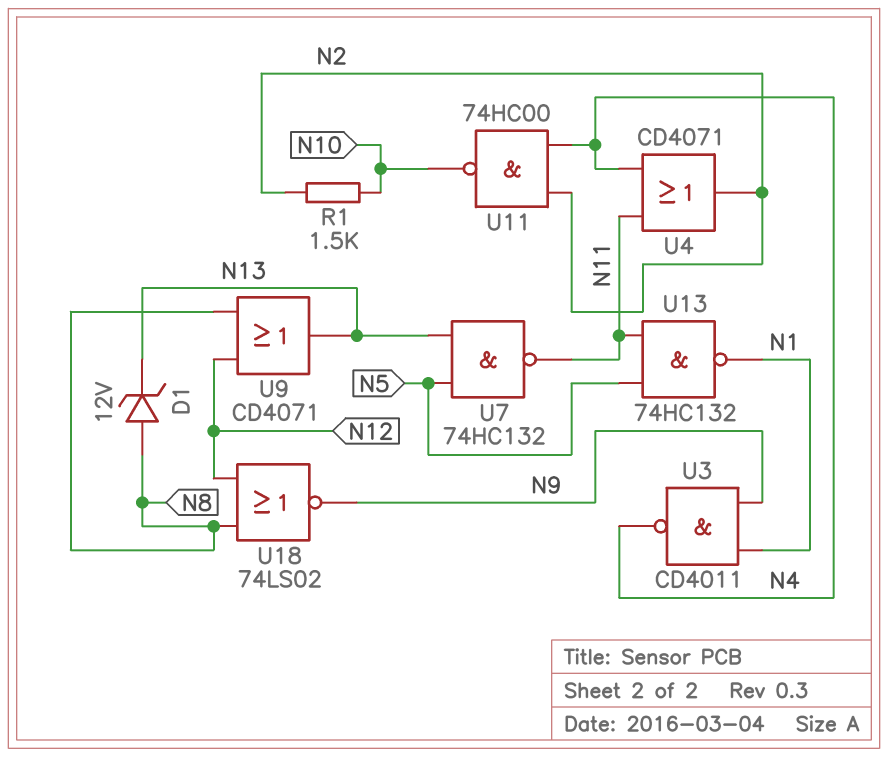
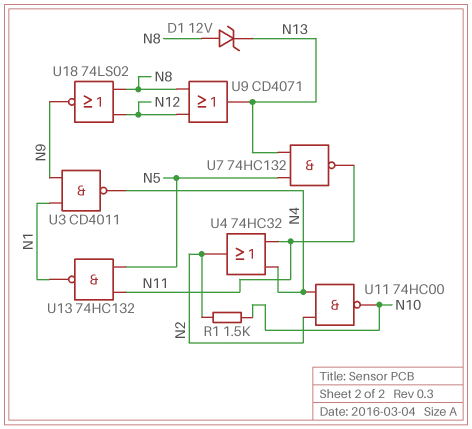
U4: OR CD4071 (in N4, in N11, out N2) -> OR 74HC32 (in N4, in N11, out N2)

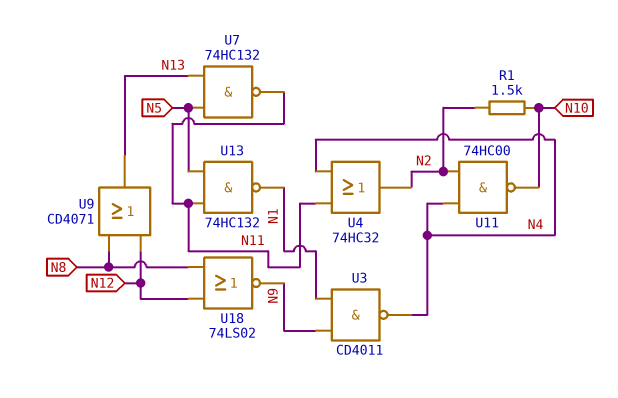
D1: zener 12V (A N8, K N13) -> none

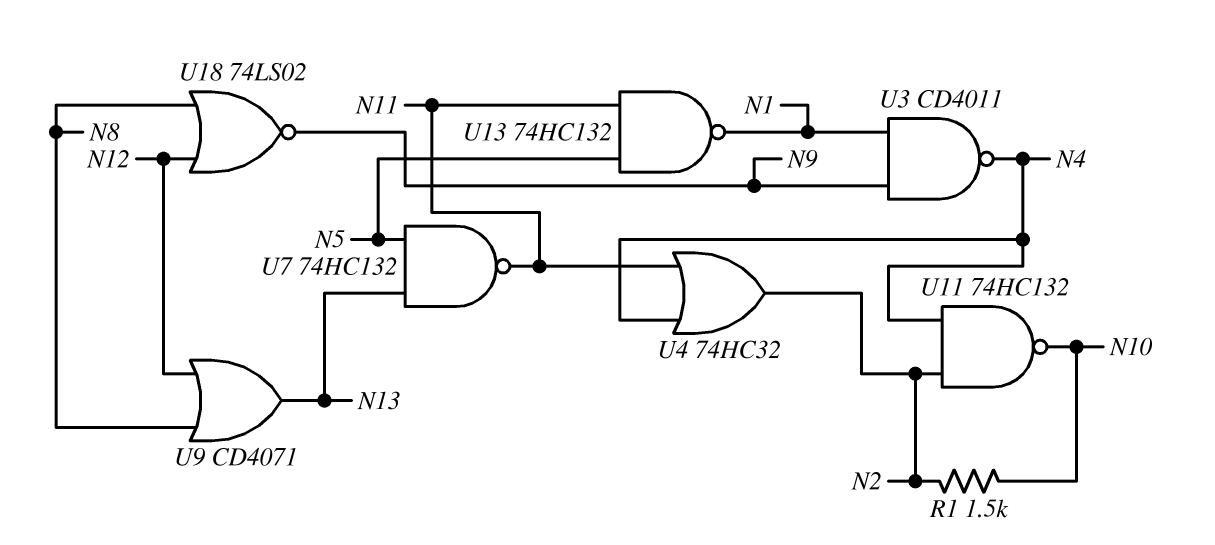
U11: NAND 74HC00 (in N2, in N4, out N10) -> NAND 74HC132 (in N2, in N4, out N10)

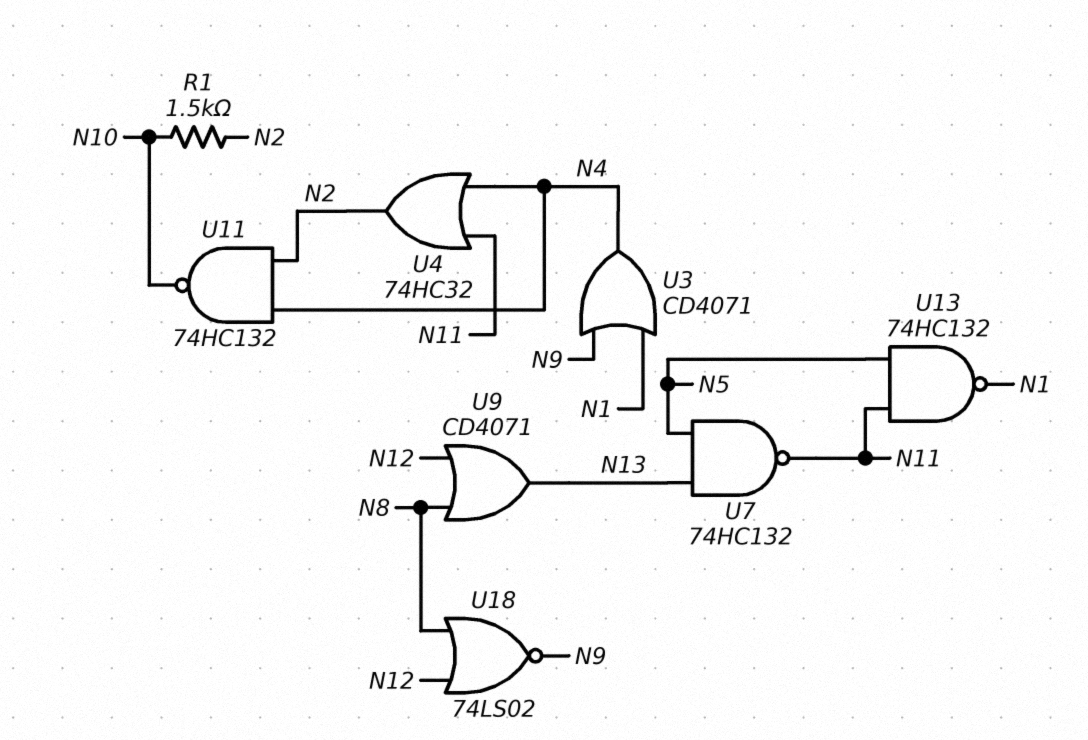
U3: NAND CD4011 (in N1, in N9, out N4) -> OR CD4071 (in N1, in N9, out N4)

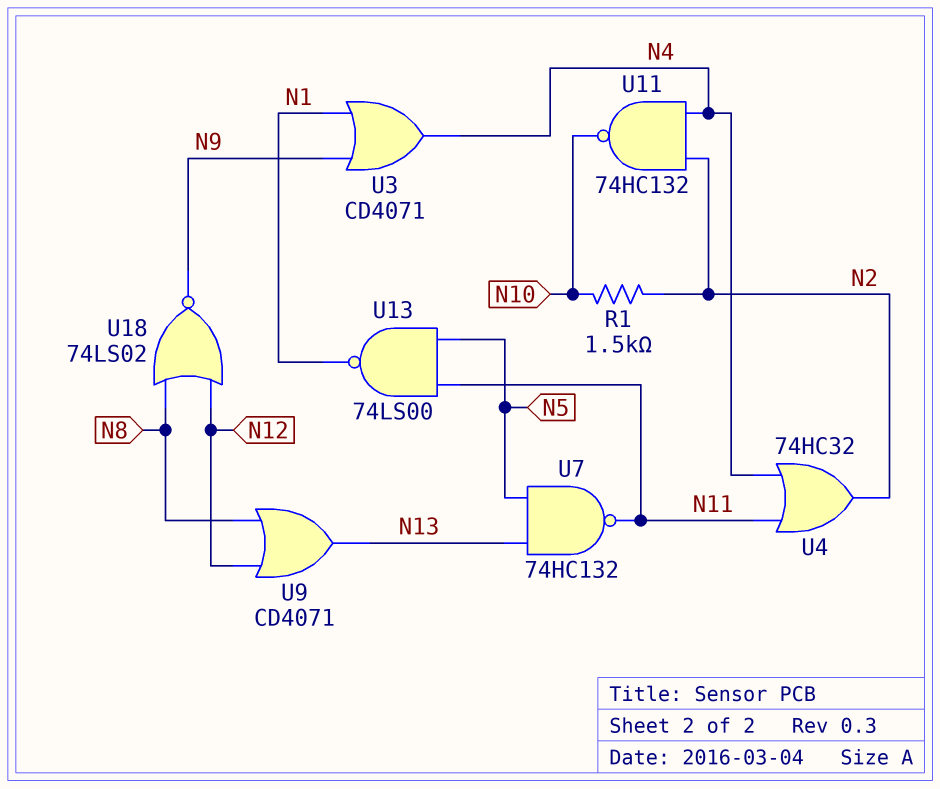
U13: NAND 74HC132 (in N5, in N11, out N1) -> NAND 74LS00 (in N5, in N11, out N1)

